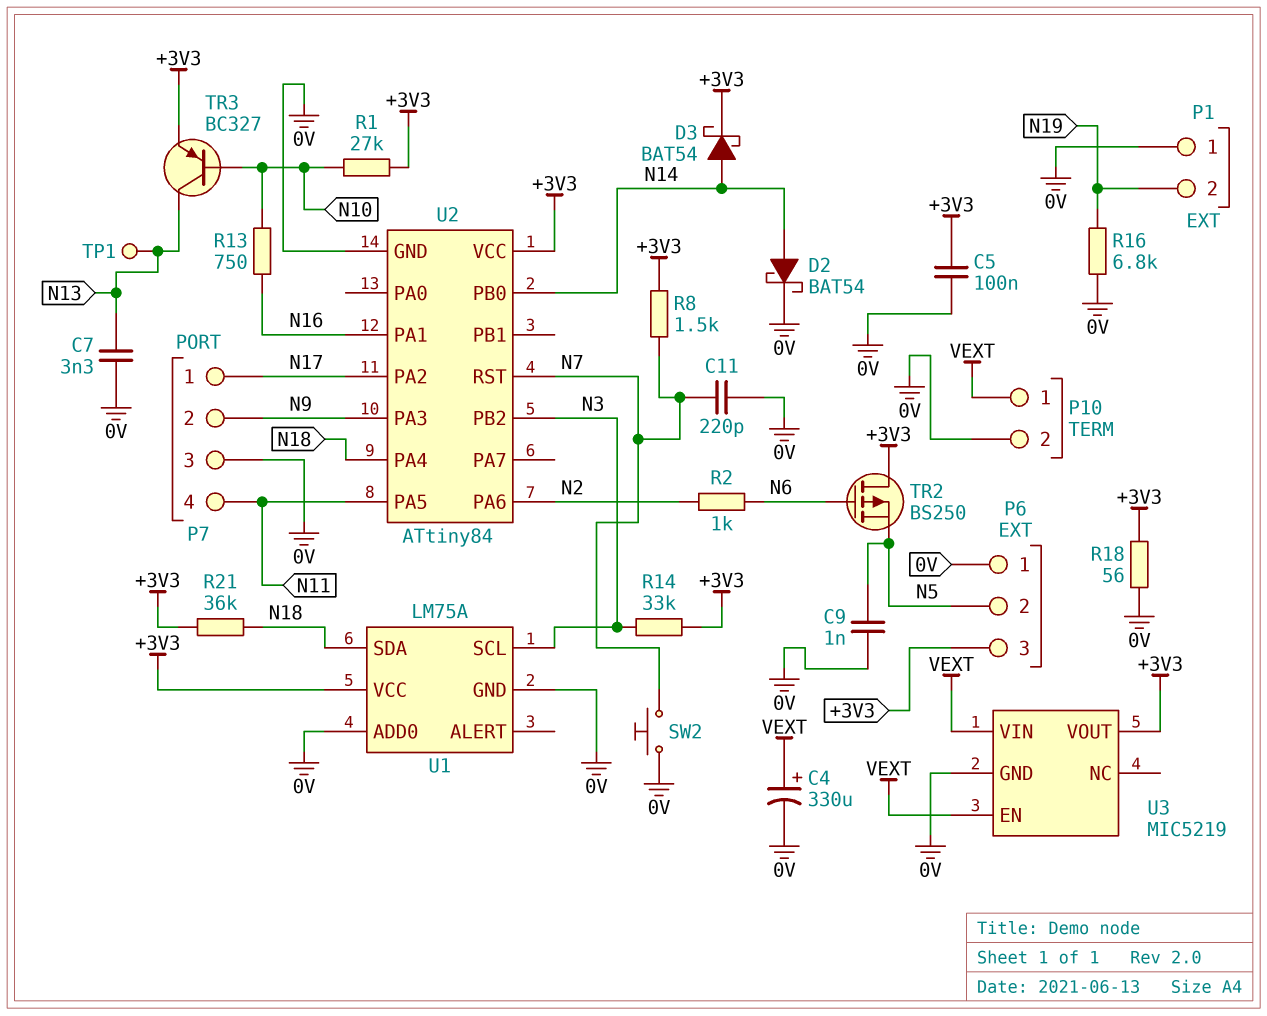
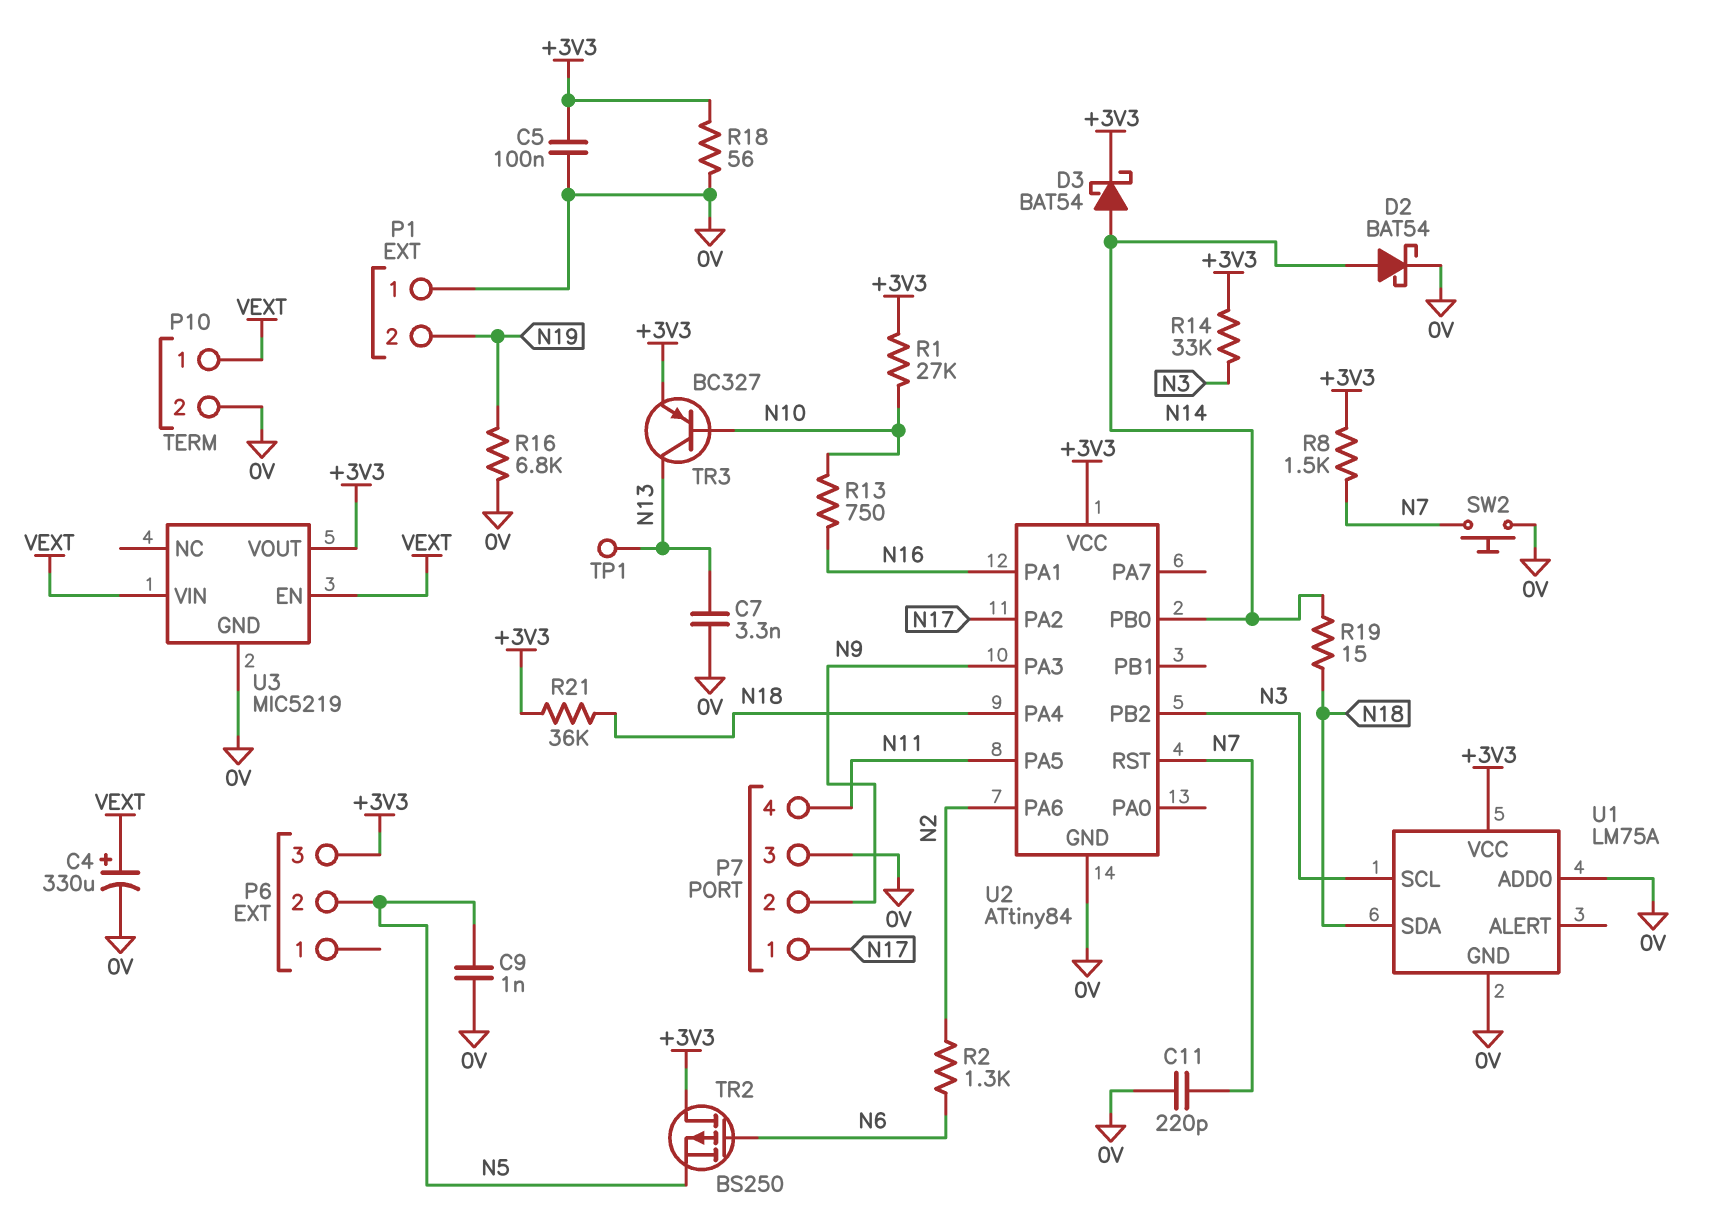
P6 pin 1: 0V -> none
R2: 1k (N2, N6) -> 1.3k (N2, N6)
R19: none -> 15 (N14, N18)

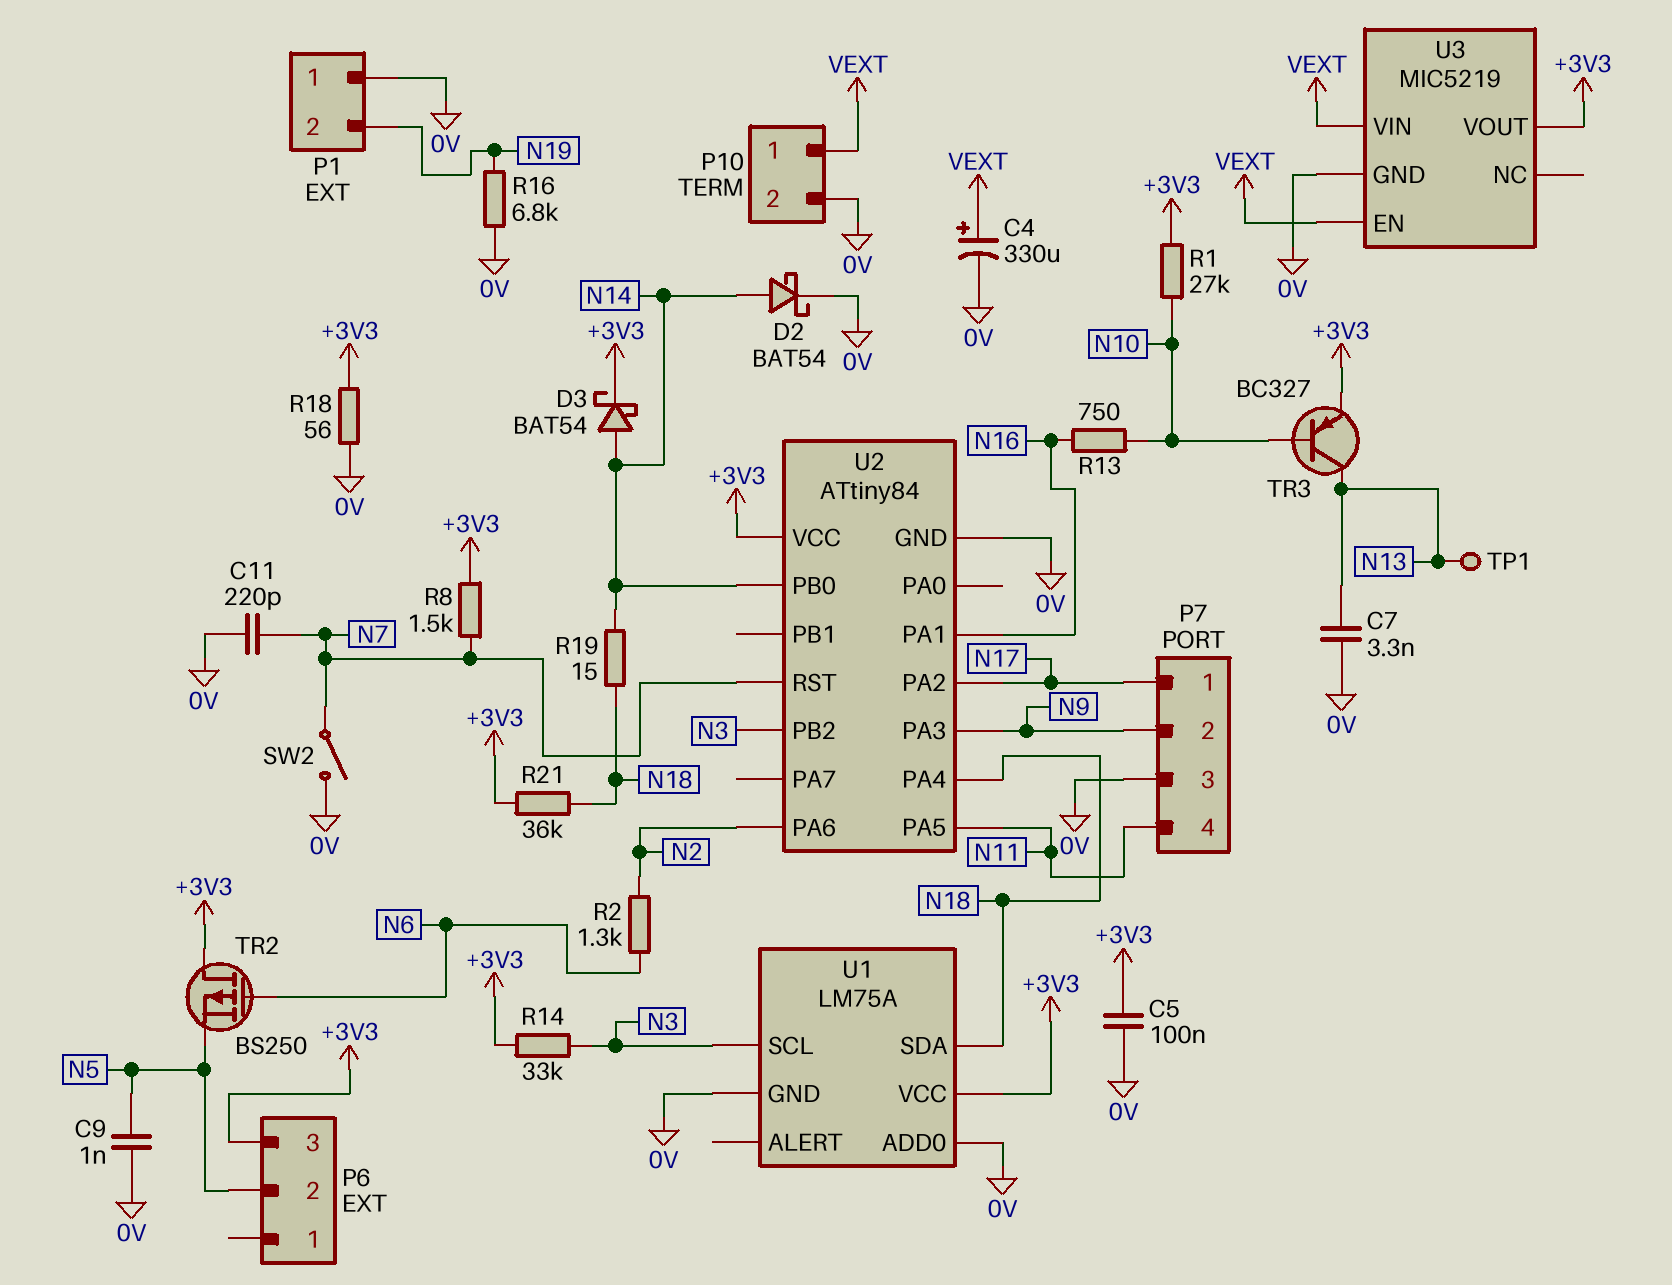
SW2: button (0V, N7) -> switch (0V, N7)

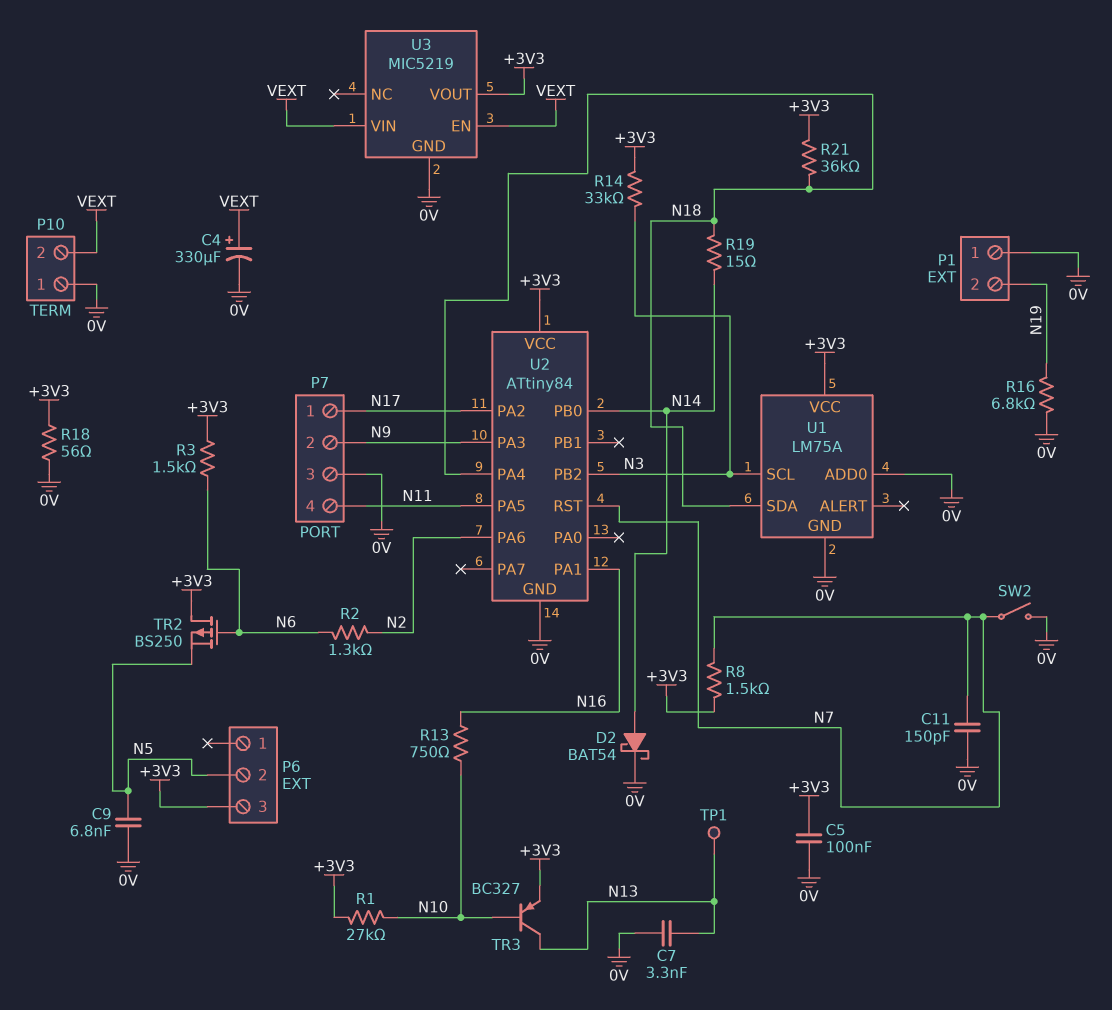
C9: 1nF (0V, N5) -> 6.8nF (0V, N5)
C11: 220pF (0V, N7) -> 150pF (0V, N7)
D3: schottky BAT54 (A N14, K +3V3) -> none
P10 pin 1: VEXT -> 0V
P10 pin 2: 0V -> VEXT
R3: none -> 1.5k (+3V3, N6)

